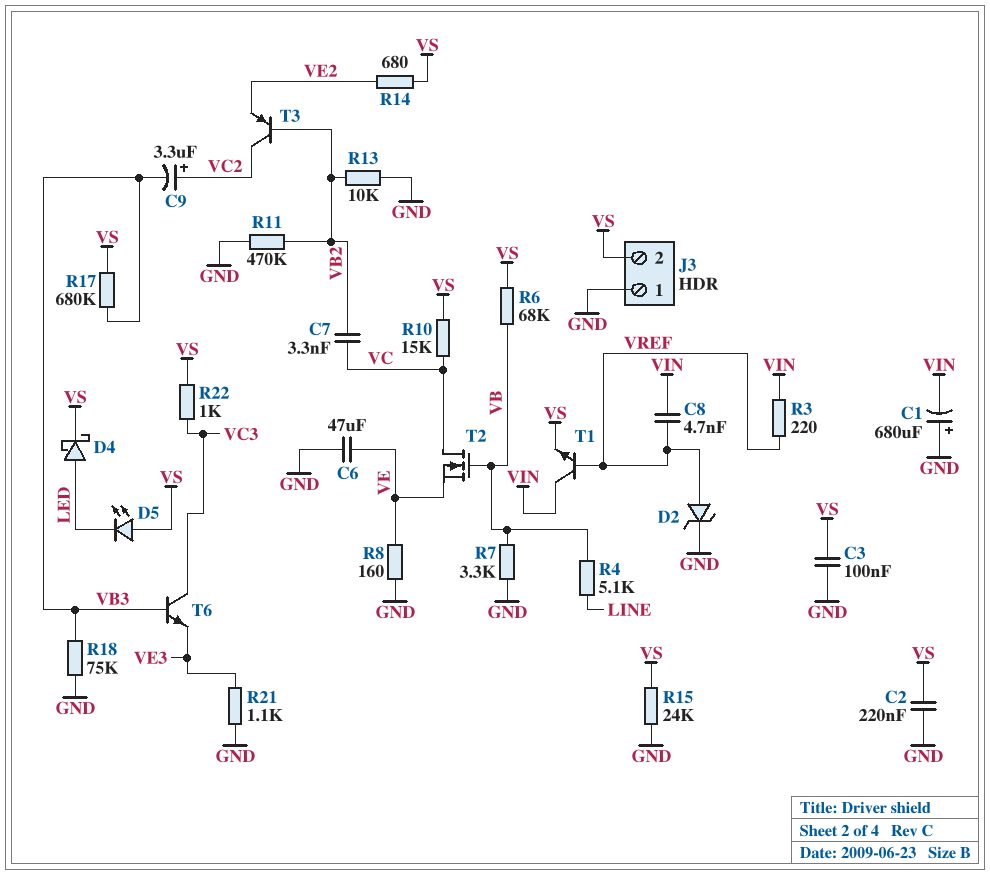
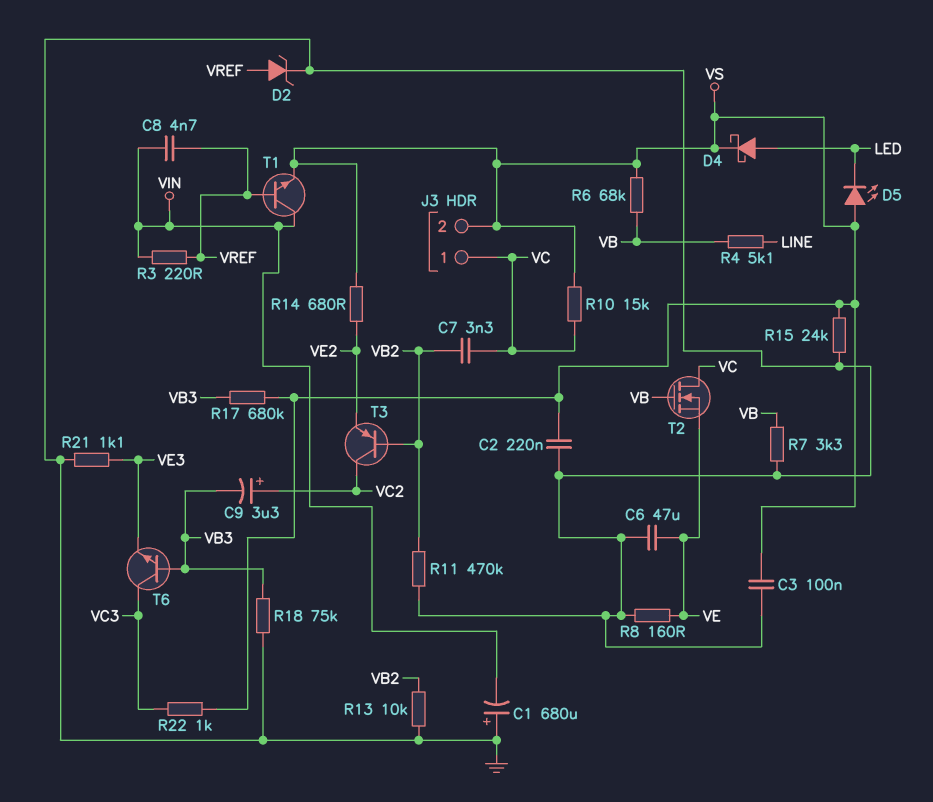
J3 pin 1: GND -> VC

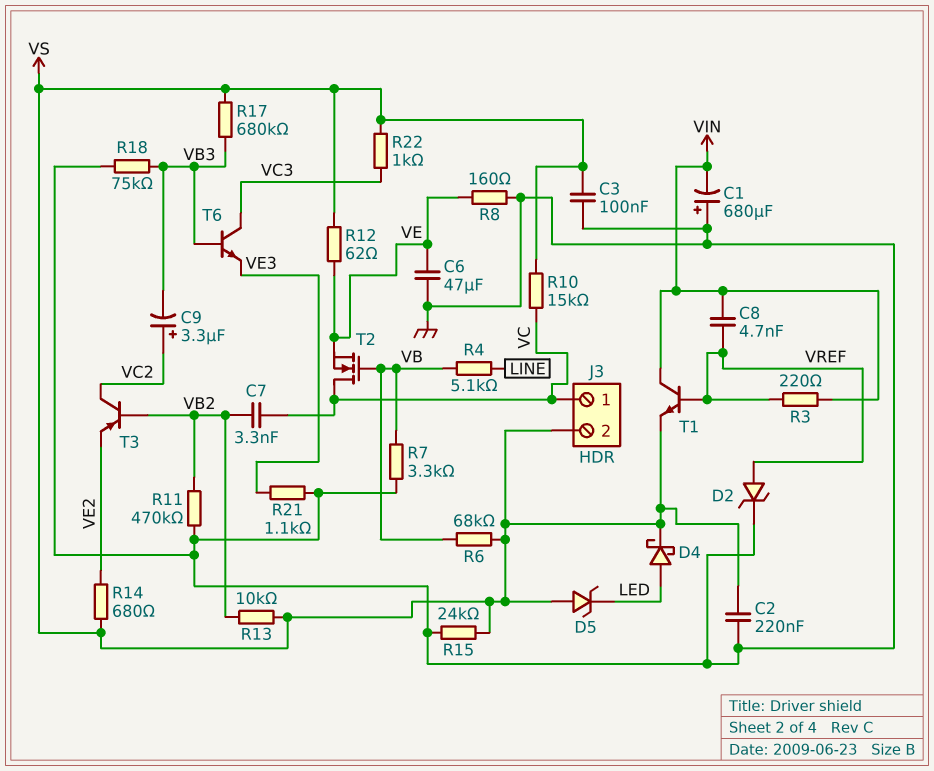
D5: LED (A VS, K LED) -> zener (A VS, K LED)
R12: none -> 62 (VE, VS)
R13: 10k (GND, VB2) -> 10k (VB2, VS)

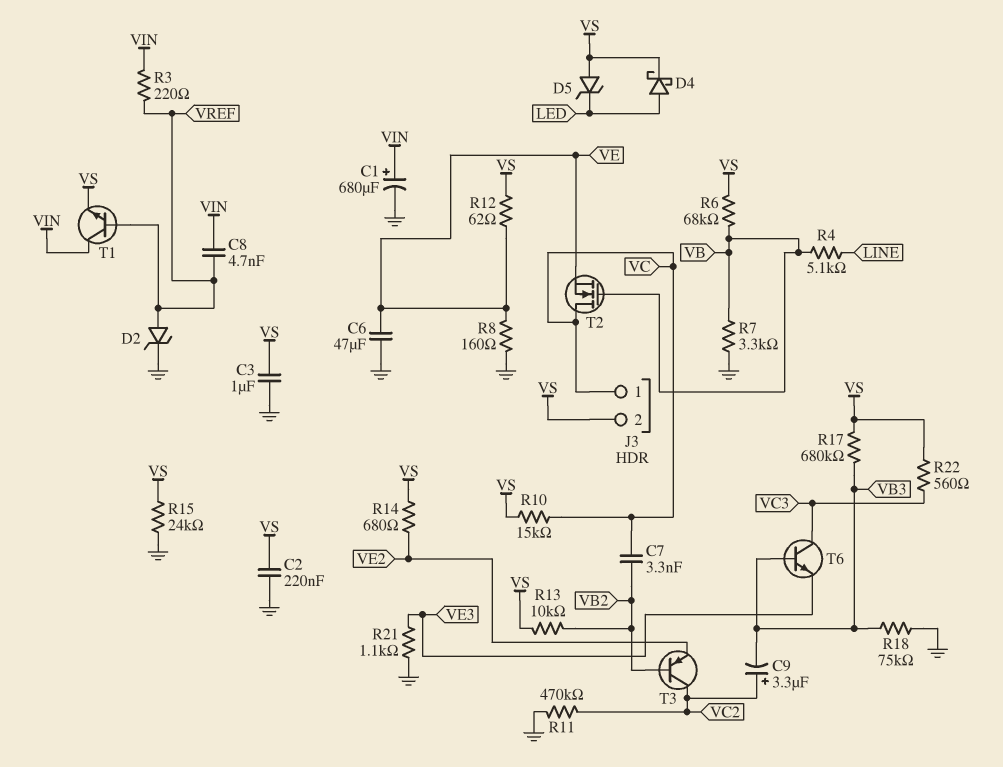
C1: 680uF (plus GND, minus VIN) -> 680uF (plus VIN, minus GND)
C3: 100nF (GND, VS) -> 1uF (GND, VS)
R11: 470k (GND, VB2) -> 470k (GND, VC2)
R22: 1k (VC3, VS) -> 560 (VC3, VS)

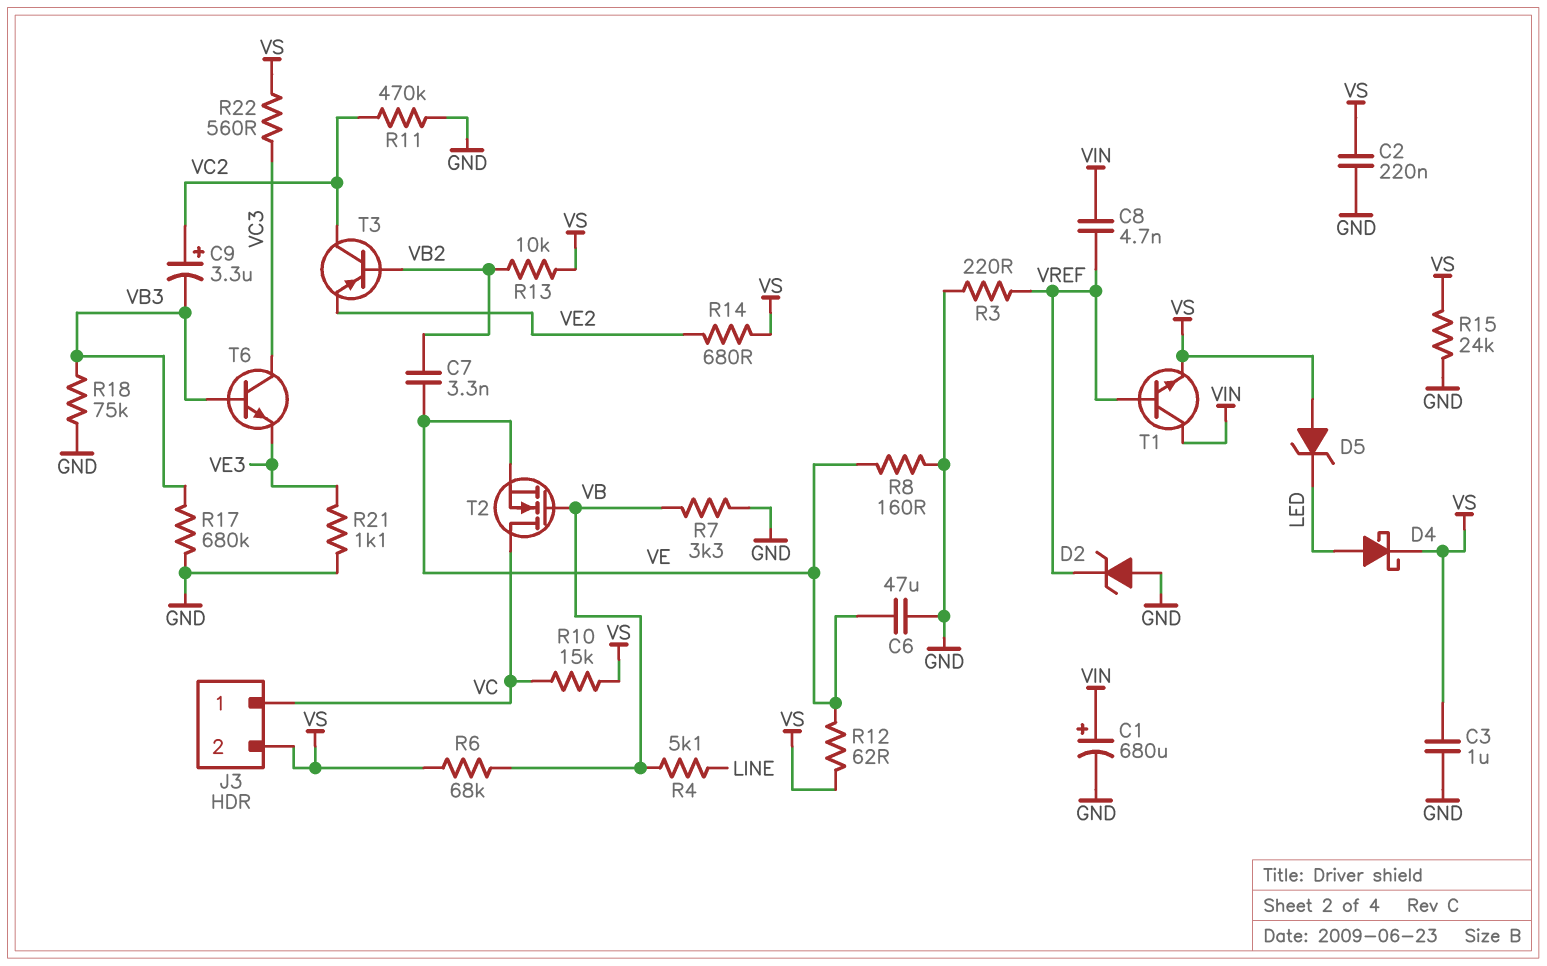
C7: 3.3nF (VB2, VC) -> 3.3nF (VB2, VE)
D2: zener (A VREF, K GND) -> zener (A GND, K VREF)
R3: 220 (VIN, VREF) -> 220 (GND, VREF)
R17: 680k (VB3, VS) -> 680k (GND, VB3)

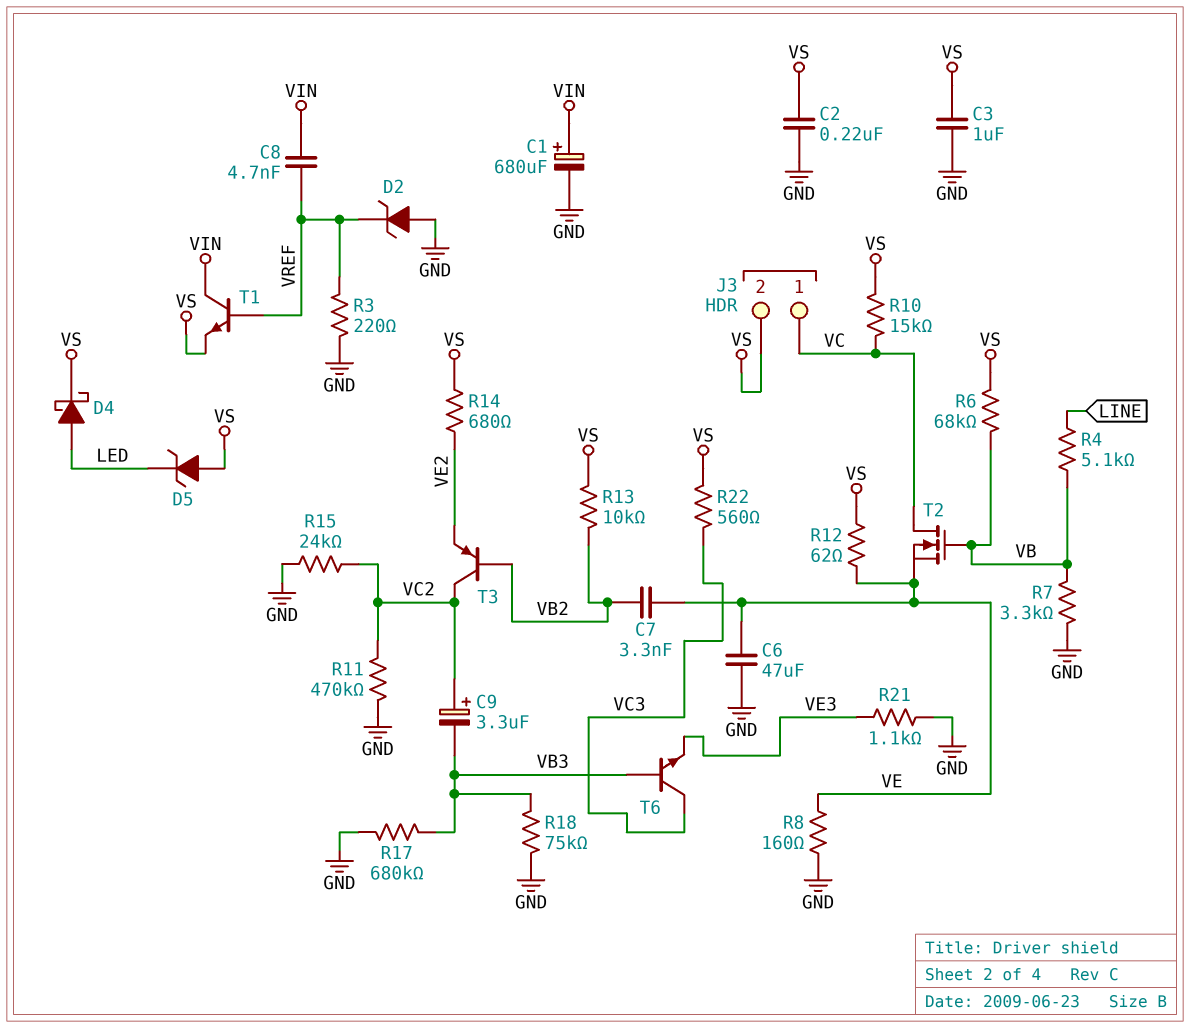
R15: 24k (GND, VS) -> 24k (GND, VC2)

